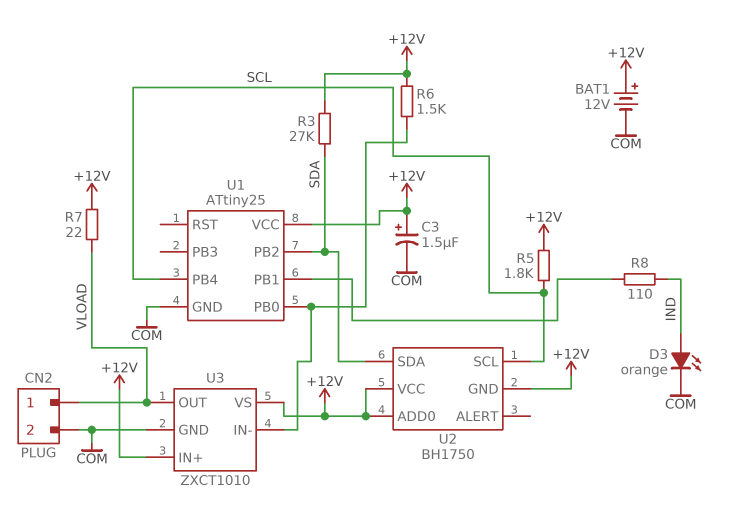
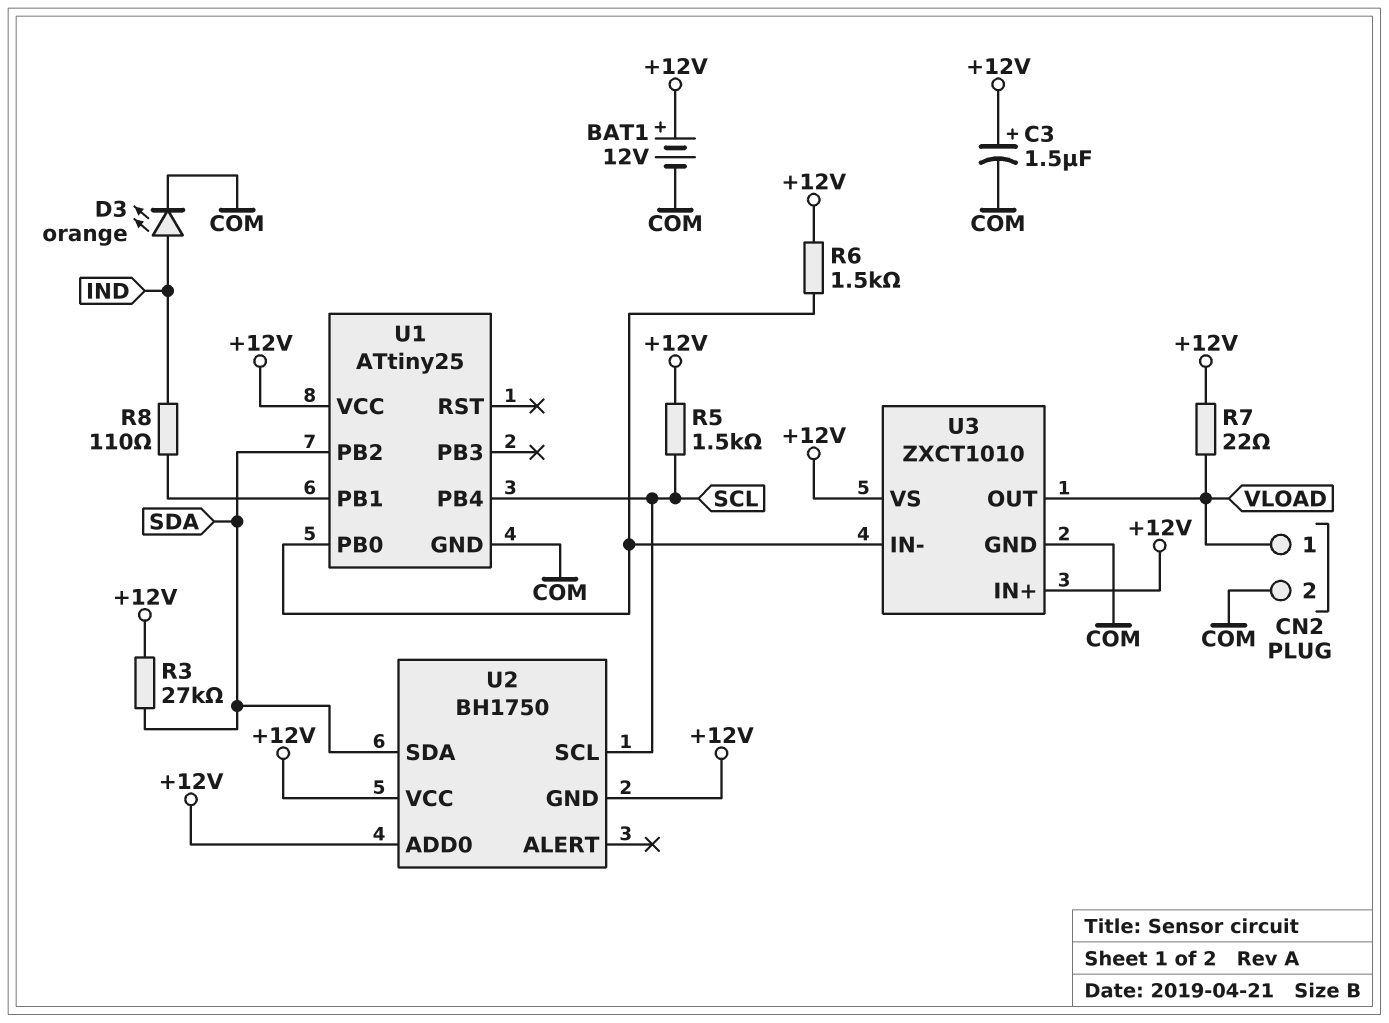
R5: 1.8k (+12V, SCL) -> 1.5k (+12V, SCL)

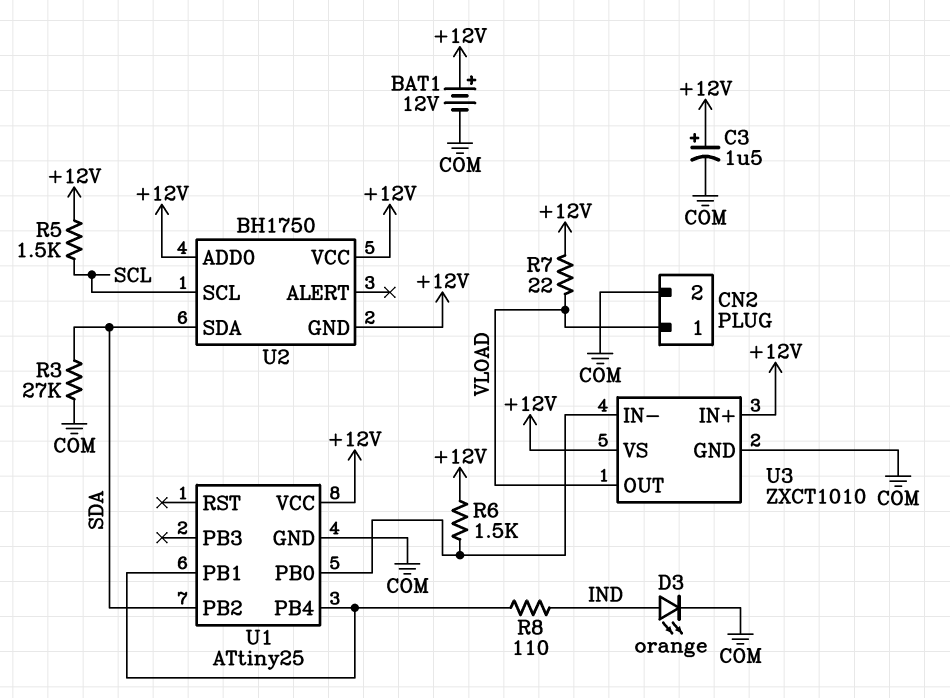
R3: 27k (+12V, SDA) -> 27k (COM, SDA)
U1 pin PB4: SCL -> U1/PB1

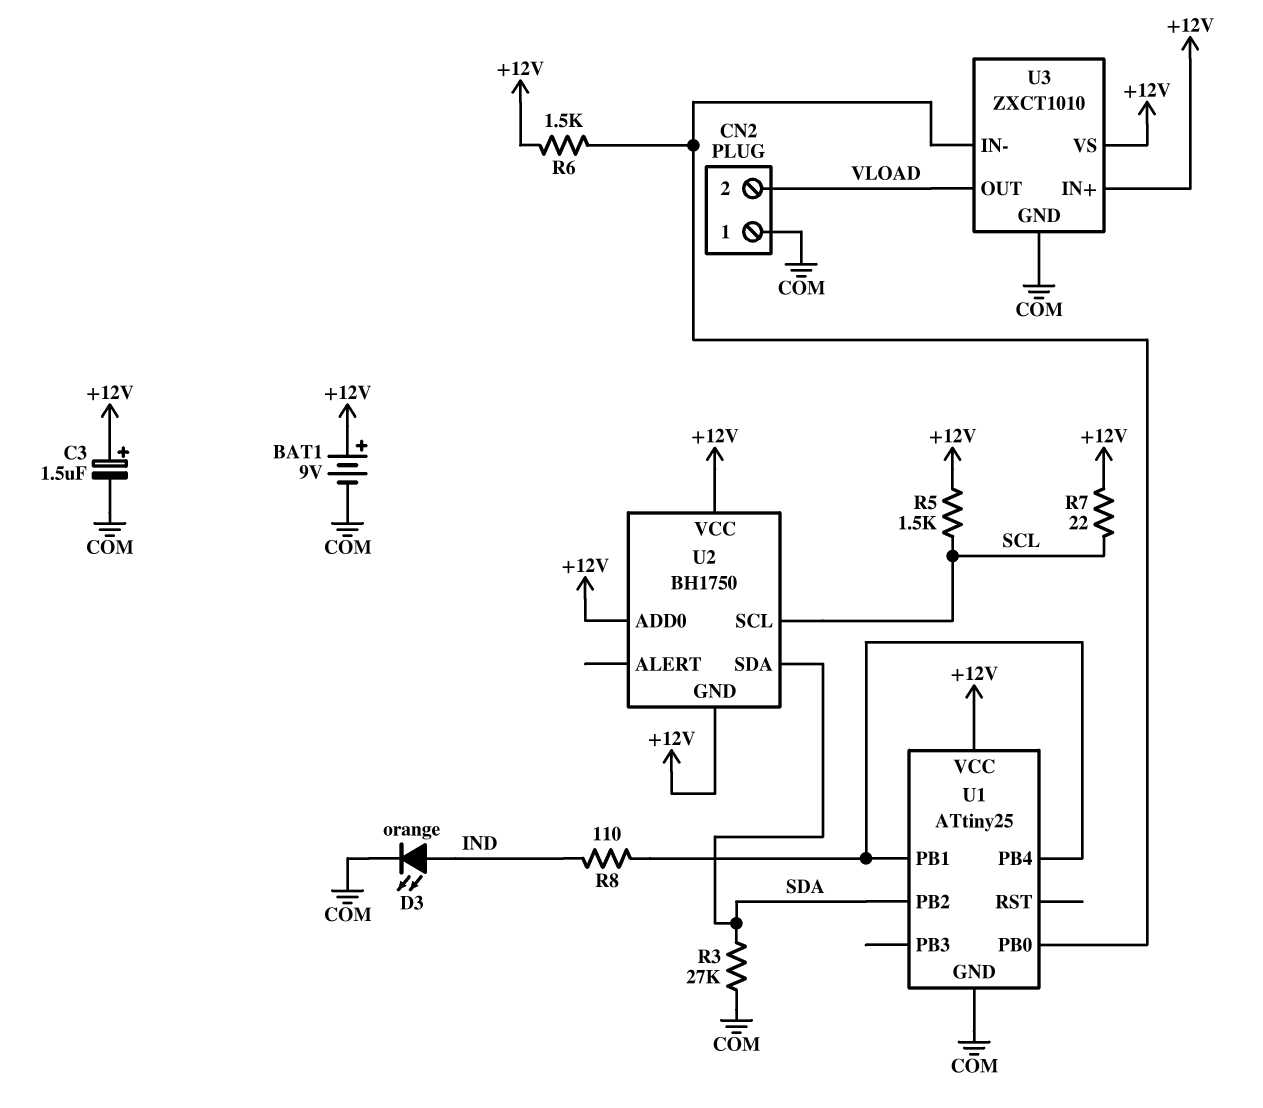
BAT1: 12V (plus +12V, minus COM) -> 9V (plus +12V, minus COM)
CN2 pin 1: VLOAD -> COM
CN2 pin 2: COM -> VLOAD
R7: 22 (+12V, VLOAD) -> 22 (+12V, SCL)

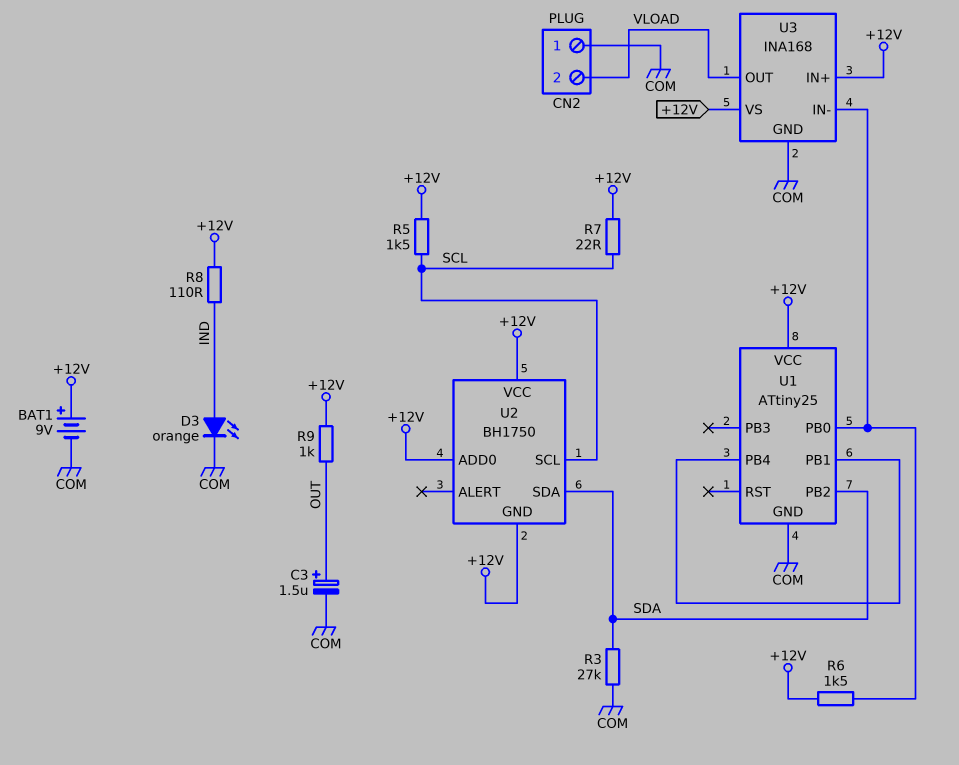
C3: 1.5uF (plus +12V, minus COM) -> 1.5uF (plus OUT, minus COM)
R8: 110 (IND, U1/PB1) -> 110 (+12V, IND)
R9: none -> 1k (+12V, OUT)
U3: ZXCT1010 -> INA168

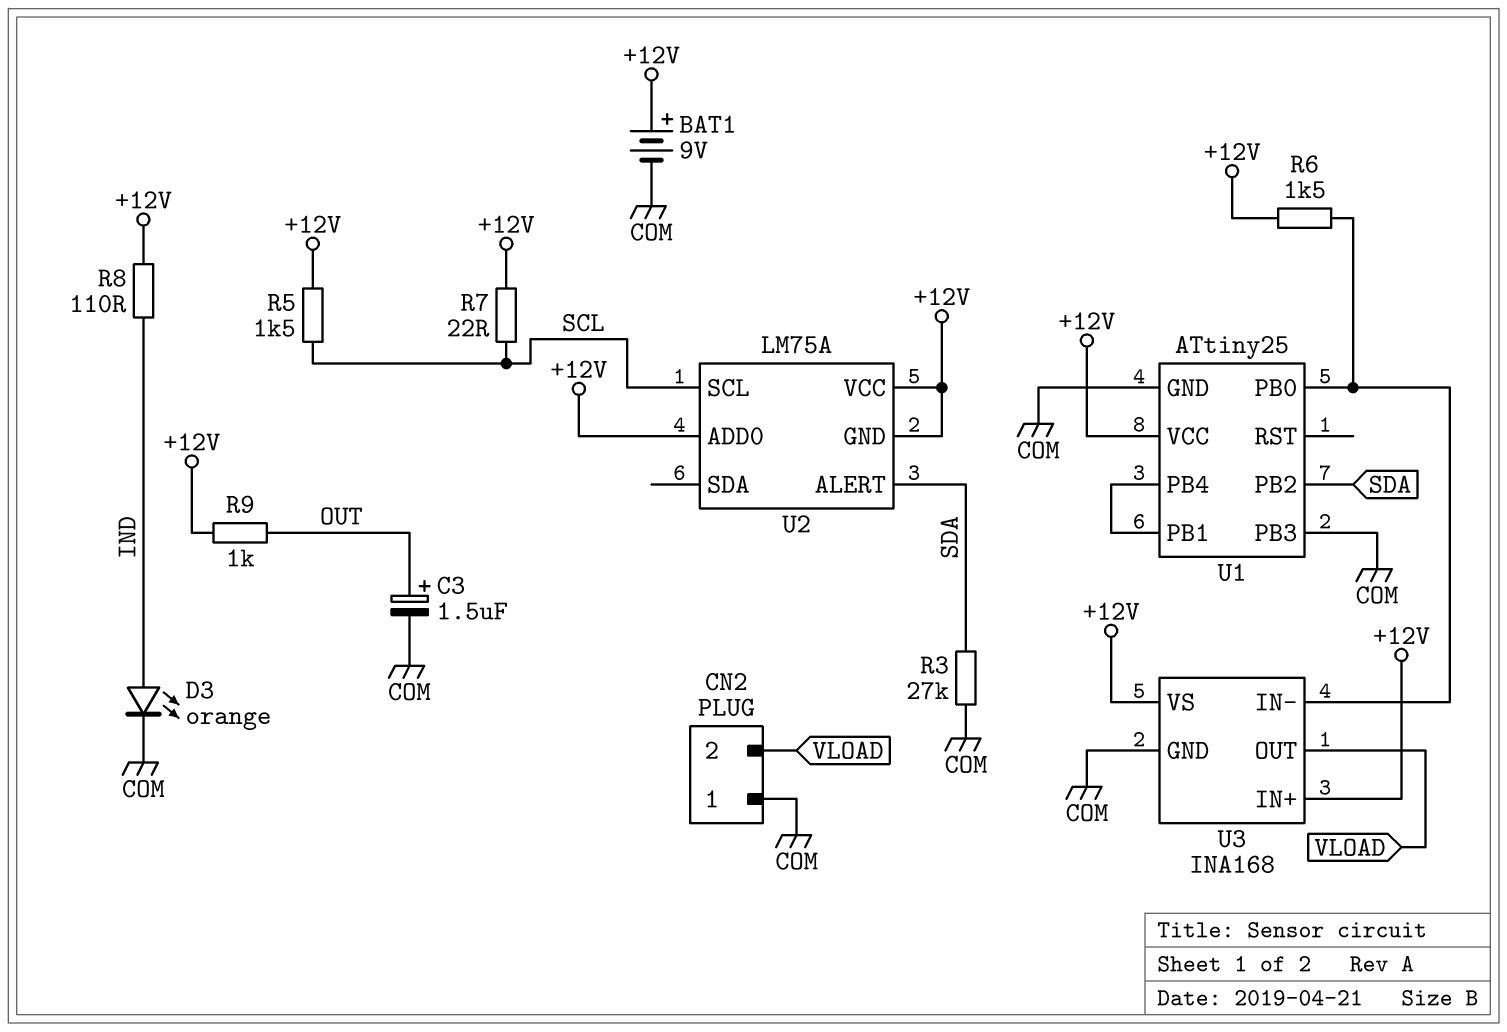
U1 pin PB3: none -> COM
U2: BH1750 -> LM75A
U2 pin ALERT: none -> SDA
U2 pin SDA: SDA -> none

